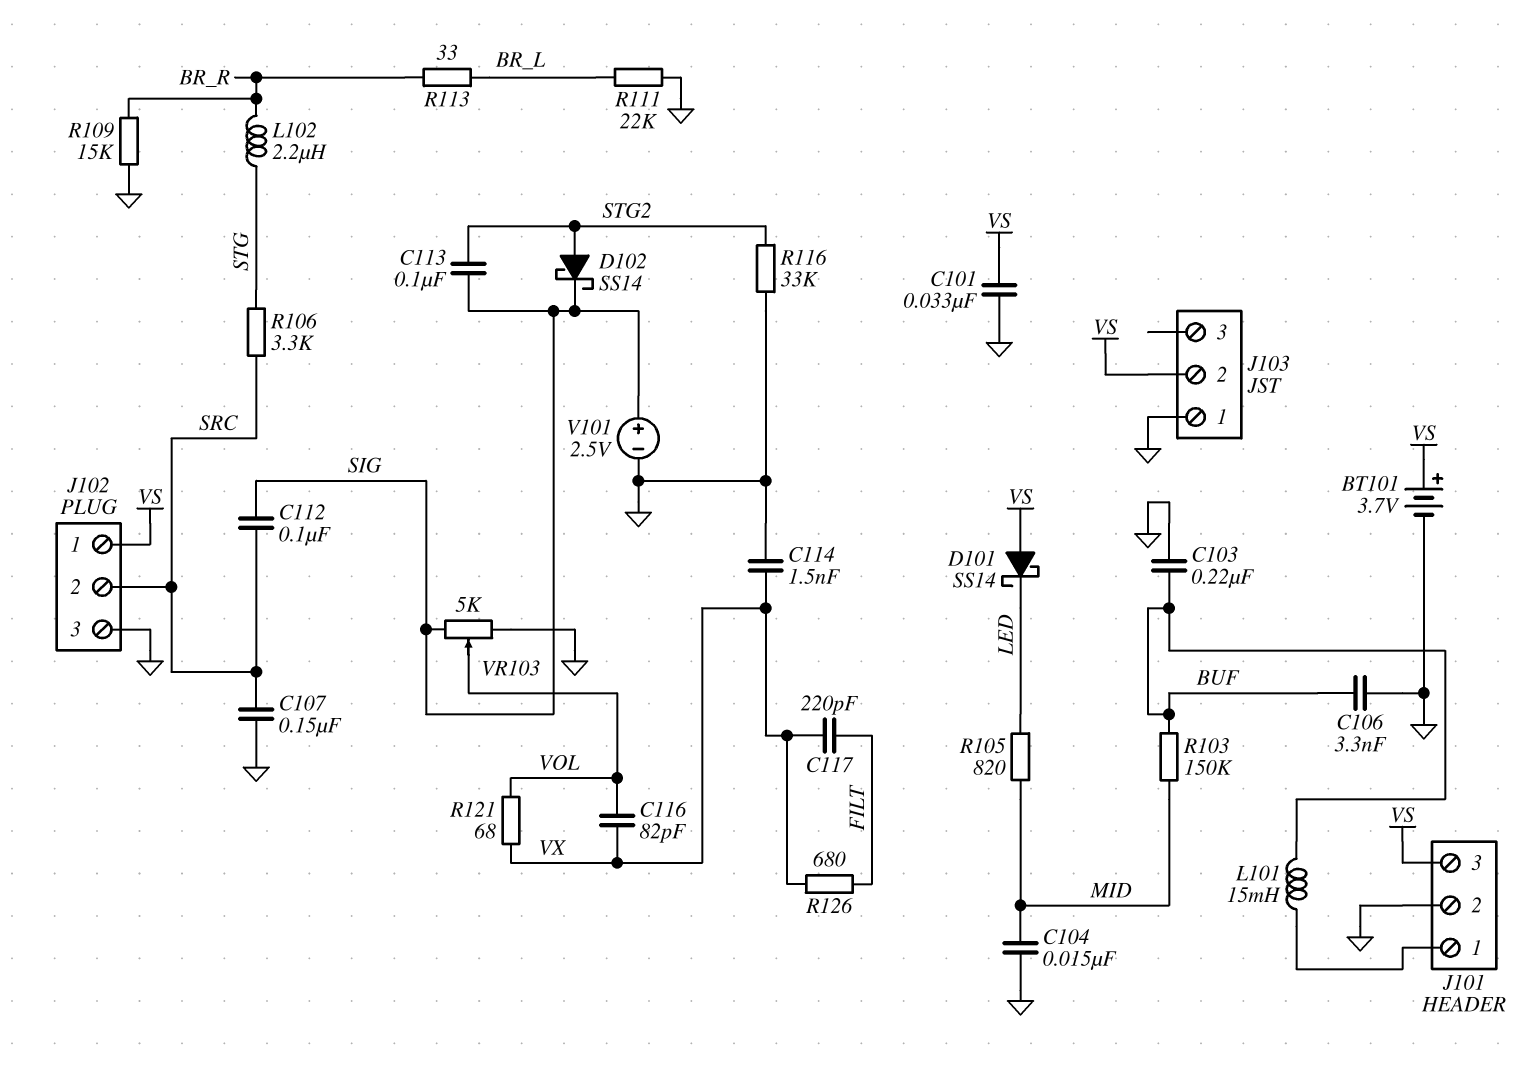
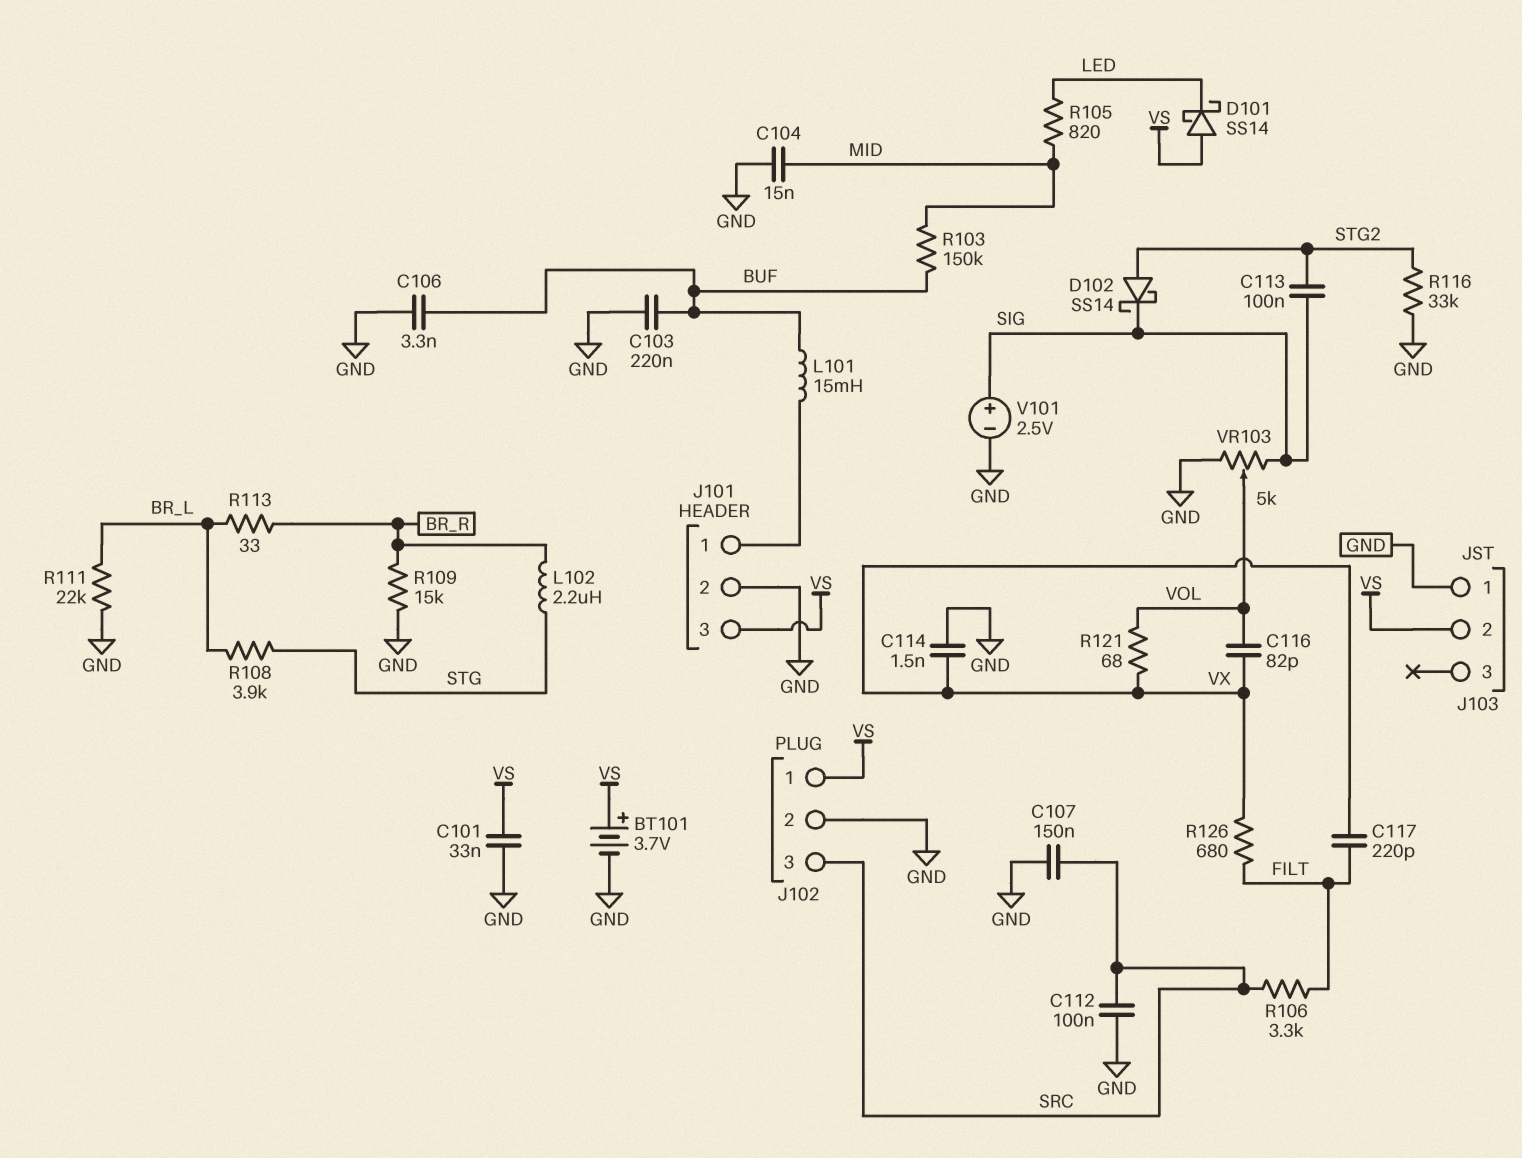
C112: 100nF (SIG, SRC) -> 100nF (GND, SRC)
J102 pin 2: SRC -> GND
J102 pin 3: GND -> SRC
R106: 3.3k (SRC, STG) -> 3.3k (FILT, SRC)
R108: none -> 3.9k (BR_L, STG)

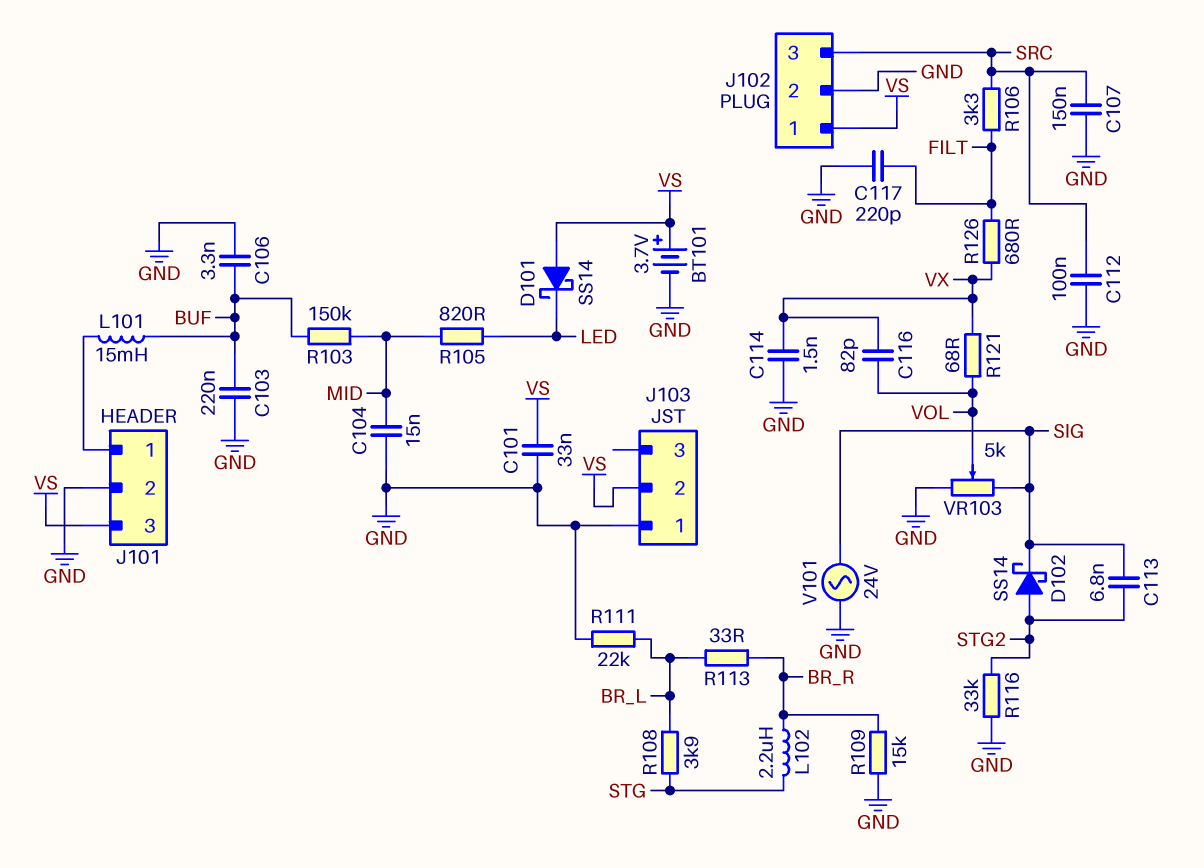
C113: 100nF (SIG, STG2) -> 6.8nF (SIG, STG2)
C117: 220pF (FILT, VX) -> 220pF (FILT, GND)
V101: 2.5V (plus SIG, minus GND) -> AC 24V (GND, SIG)

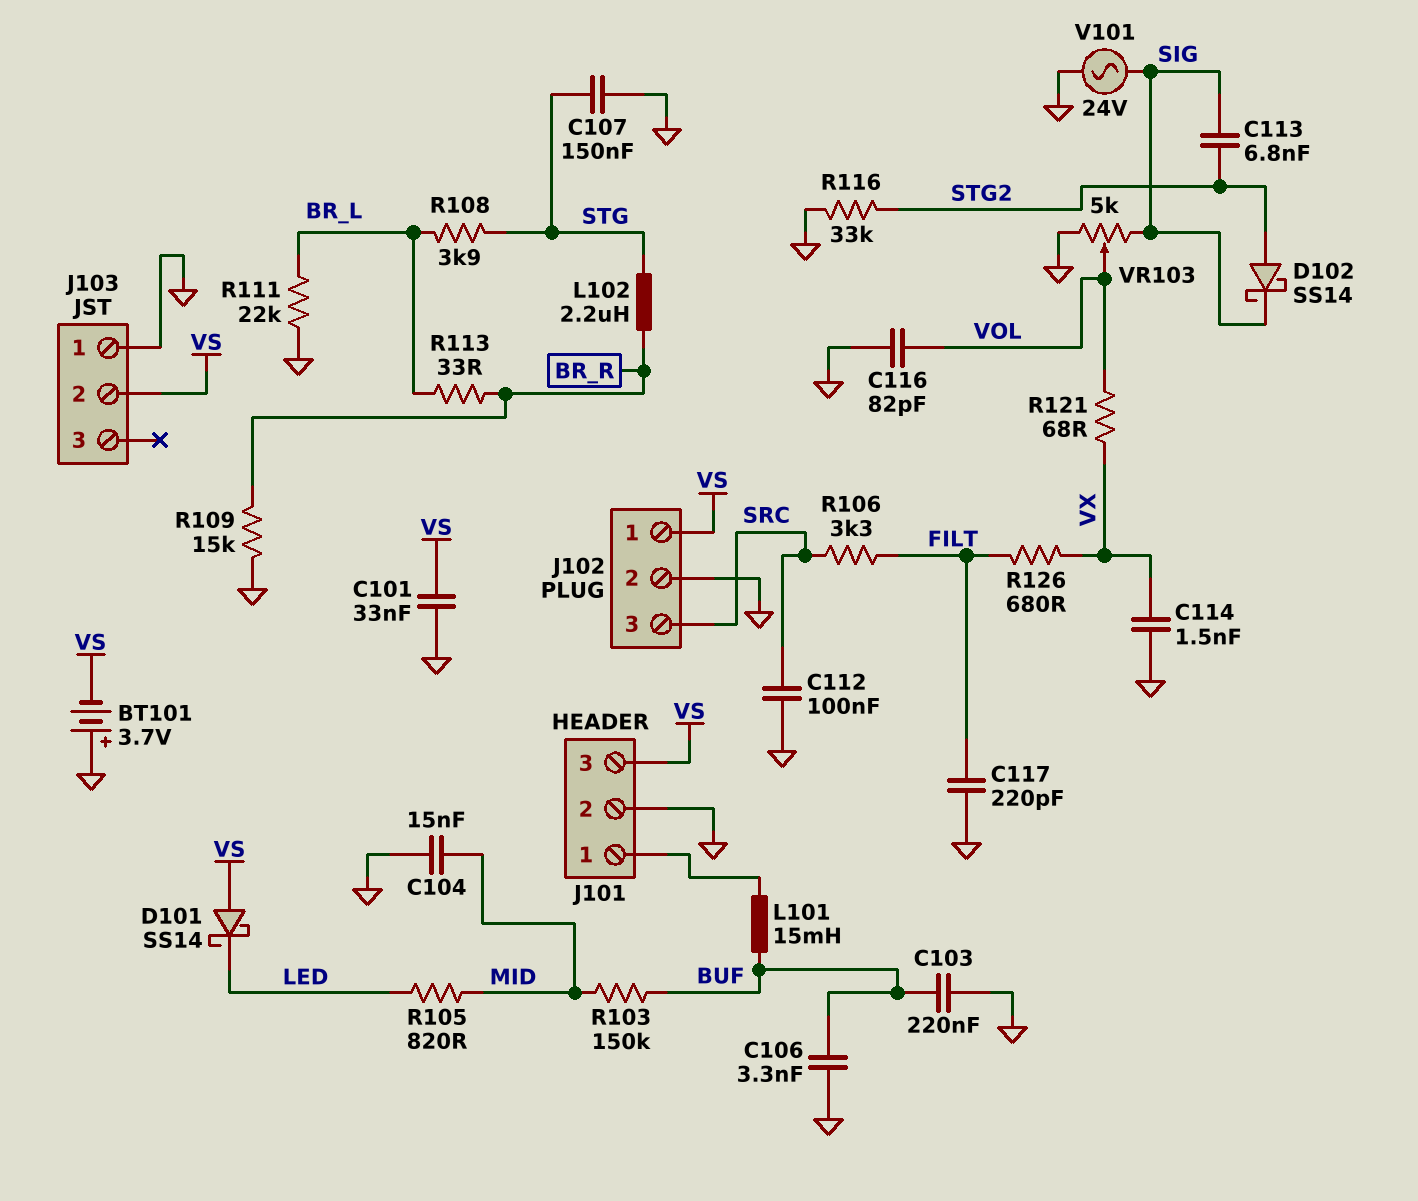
BT101: 3.7V (plus VS, minus GND) -> 3.7V (plus GND, minus VS)
C107: 150nF (GND, SRC) -> 150nF (GND, STG)
C116: 82pF (VOL, VX) -> 82pF (GND, VOL)

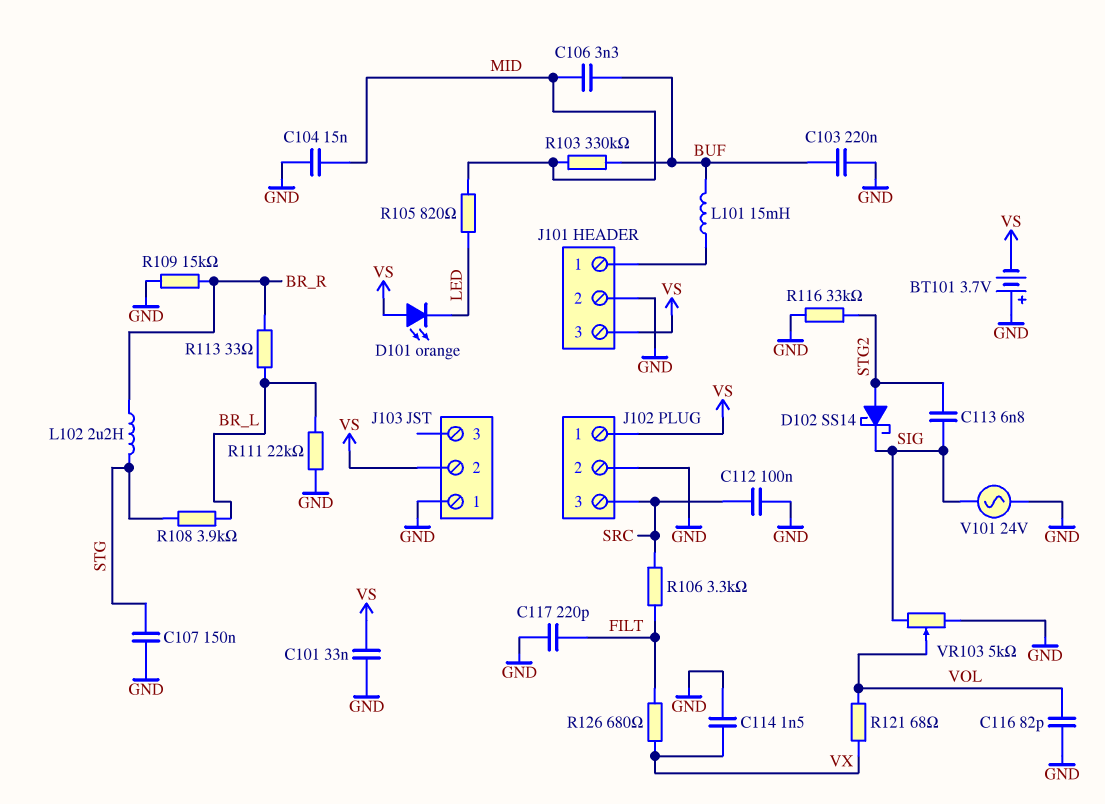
C106: 3.3nF (BUF, GND) -> 3.3nF (BUF, MID)
D101: schottky SS14 (A VS, K LED) -> LED orange (A VS, K LED)
R103: 150k (BUF, MID) -> 330k (BUF, MID)

